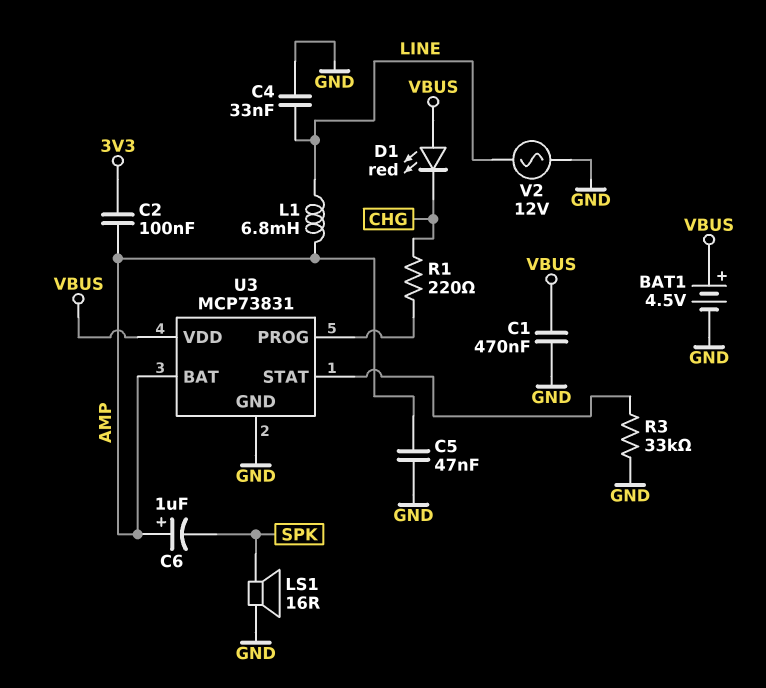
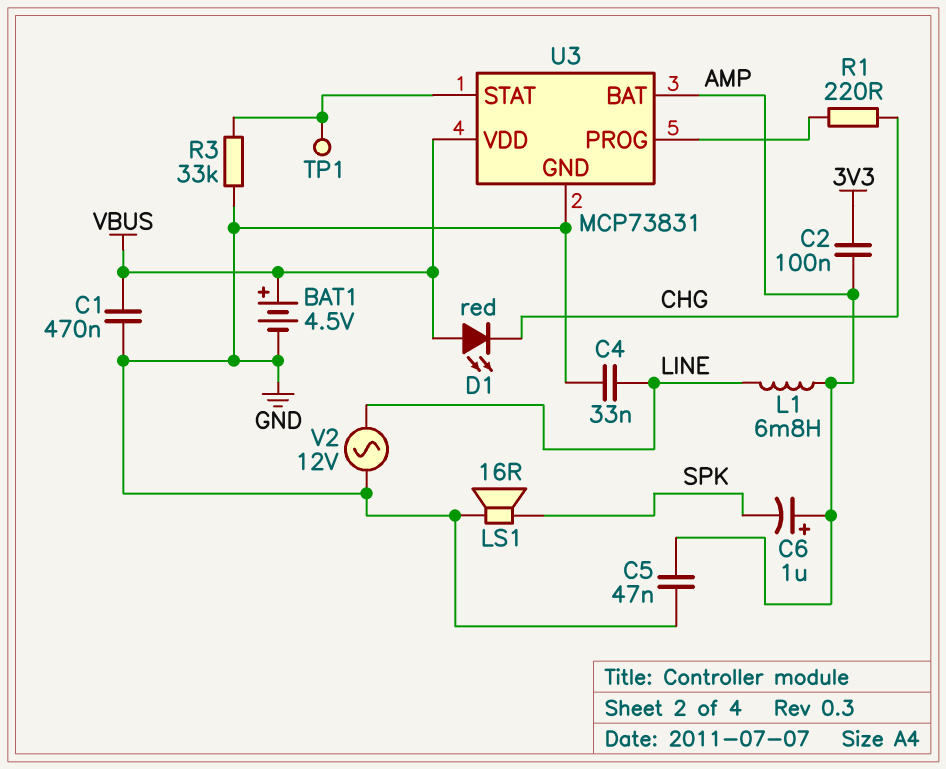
TP1: none -> test point (U3/STAT)

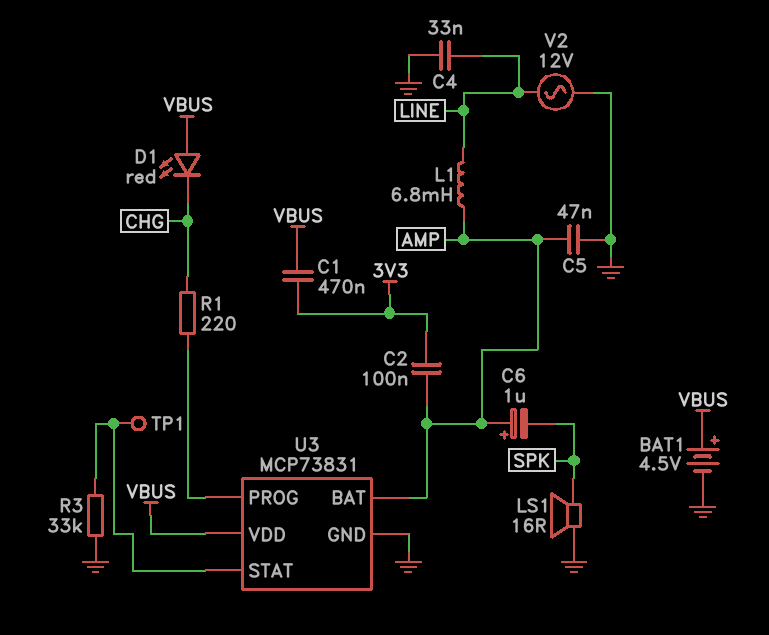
C1: 470nF (GND, VBUS) -> 470nF (3V3, VBUS)

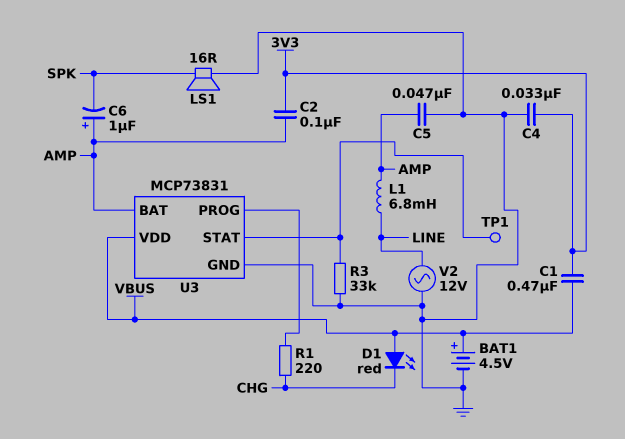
C4: 33nF (GND, LINE) -> 33nF (3V3, GND)

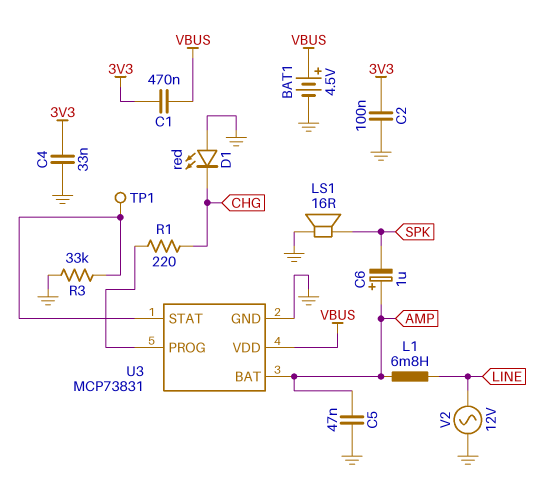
C2: 100nF (3V3, AMP) -> 100nF (3V3, GND)
D1: LED red (A VBUS, K CHG) -> LED red (A GND, K CHG)

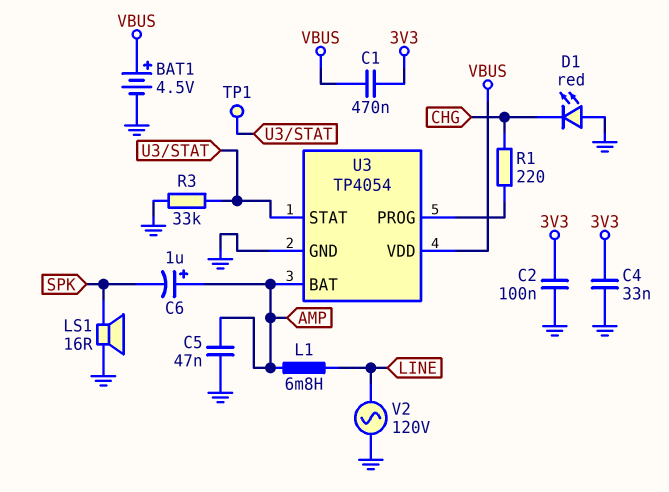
U3: MCP73831 -> TP4054
V2: AC 12V (GND, LINE) -> AC 120V (GND, LINE)

